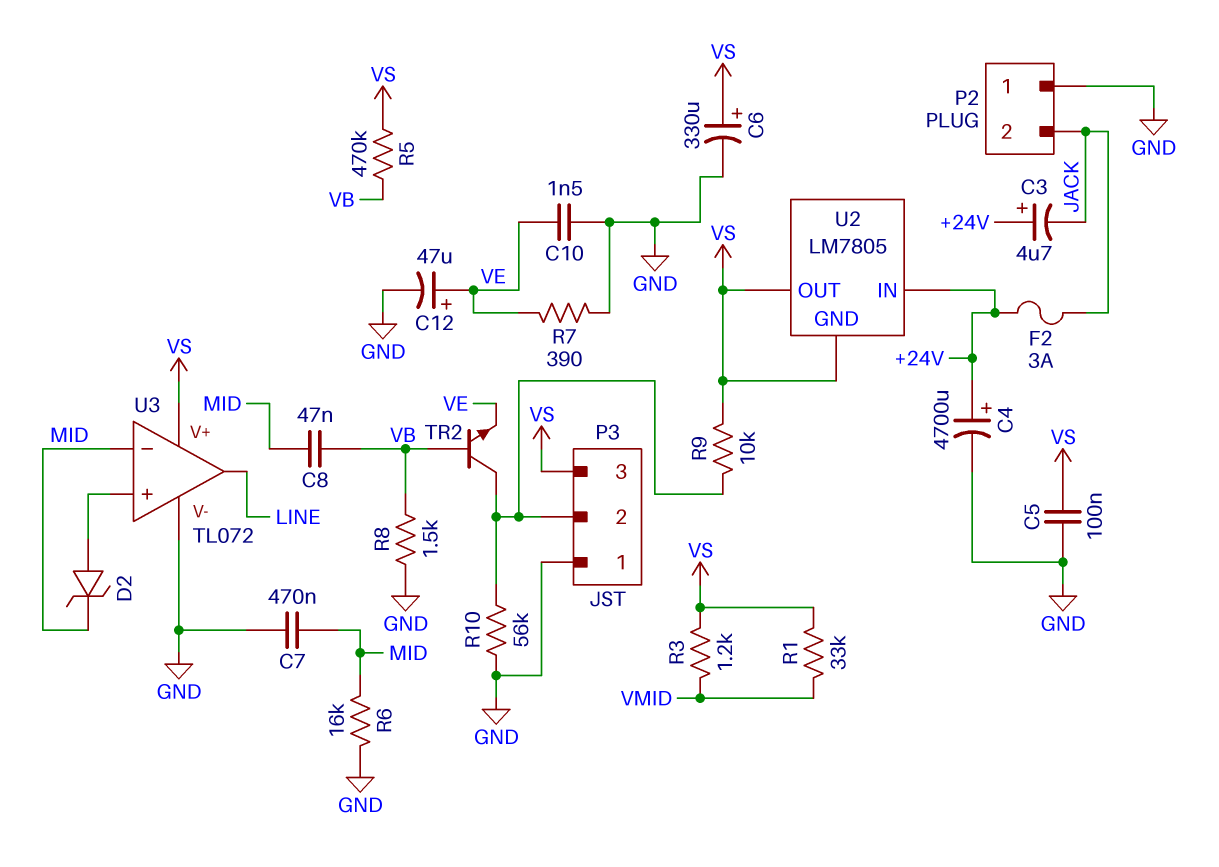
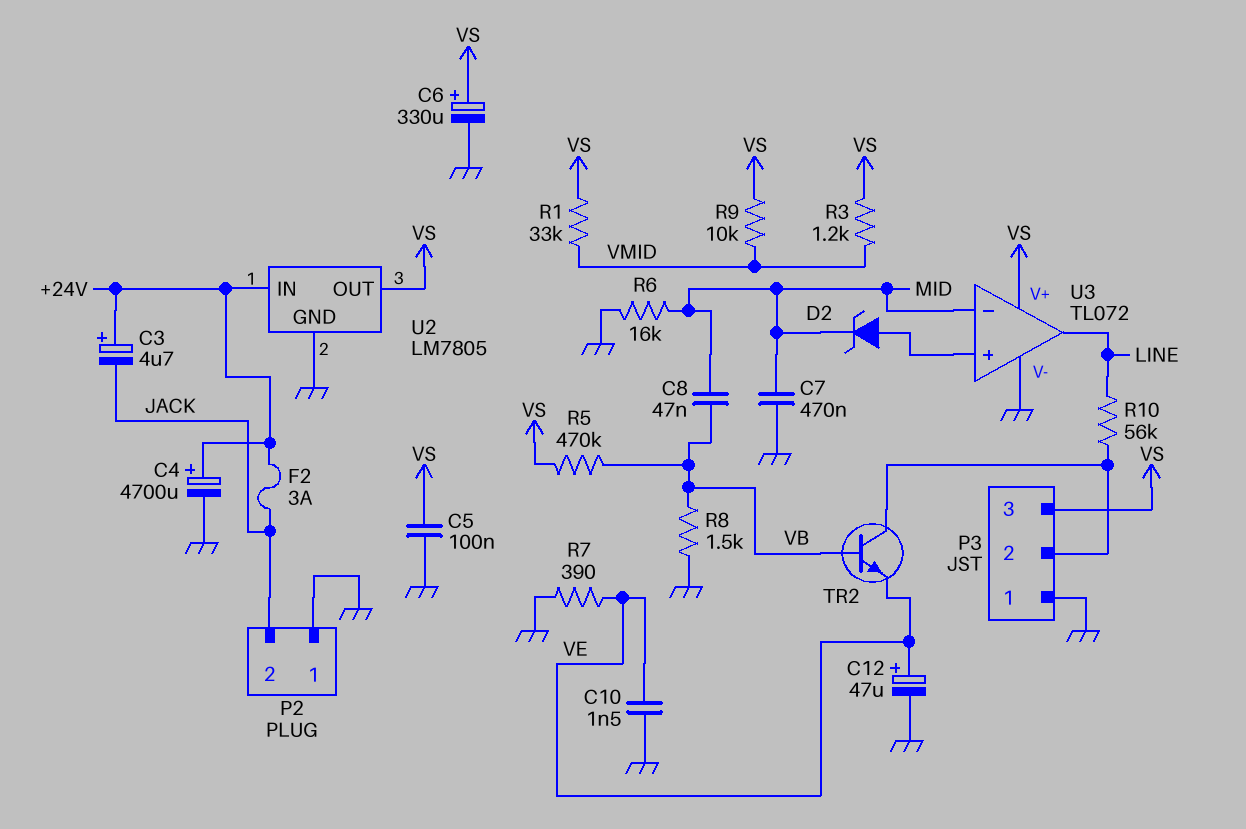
R9: 10k (P3/2, VS) -> 10k (VMID, VS)
R10: 56k (GND, P3/2) -> 56k (LINE, P3/2)
U2 pin GND: VS -> GND

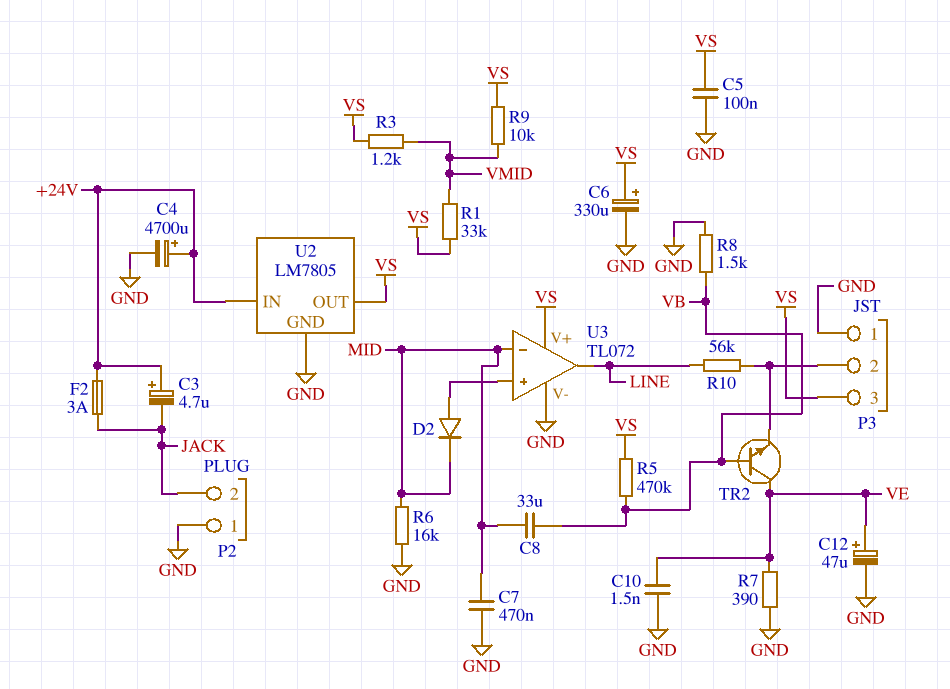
C8: 47nF (MID, VB) -> 33uF (MID, VB)
D2: zener (A U3/in+, K MID) -> diode (A U3/in+, K MID)
TR2: NPN (B VB, C P3/2, E VE) -> NPN (B VB, C VE, E P3/2)

